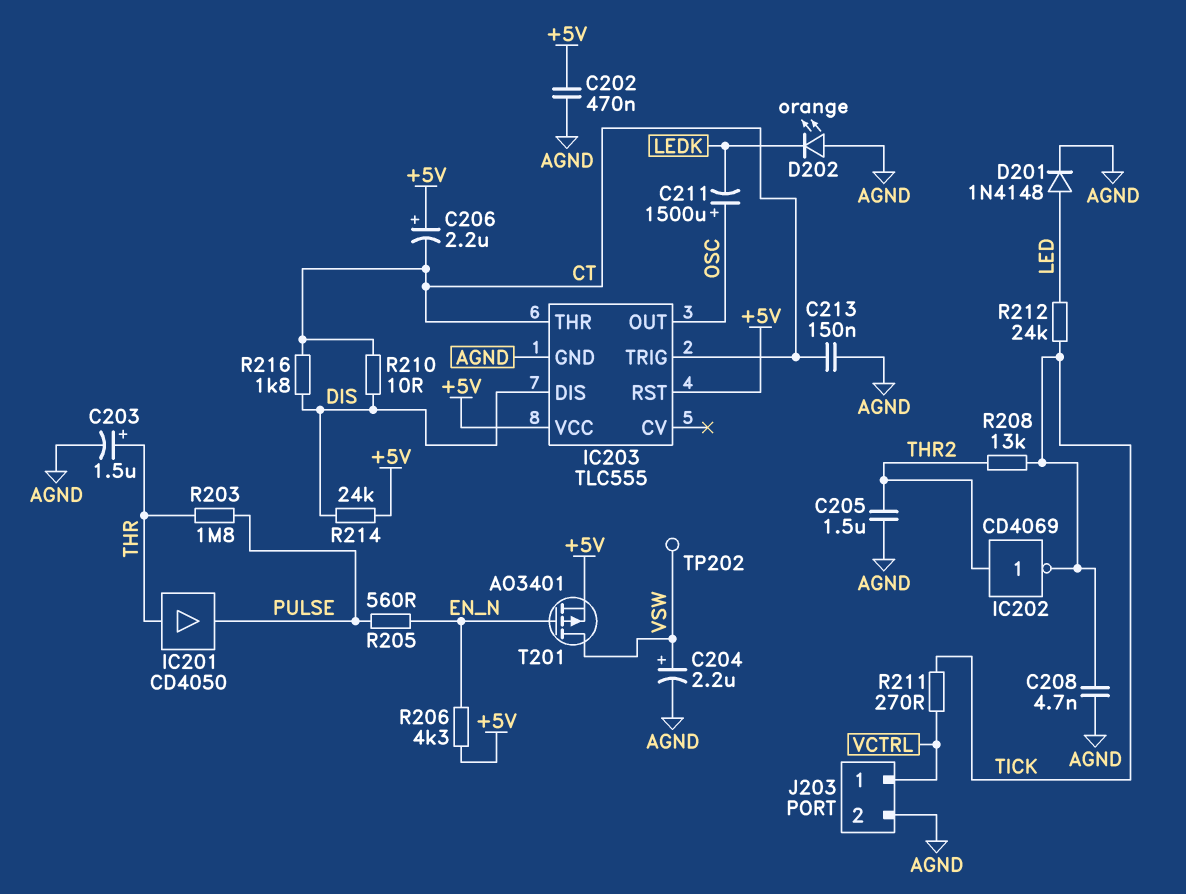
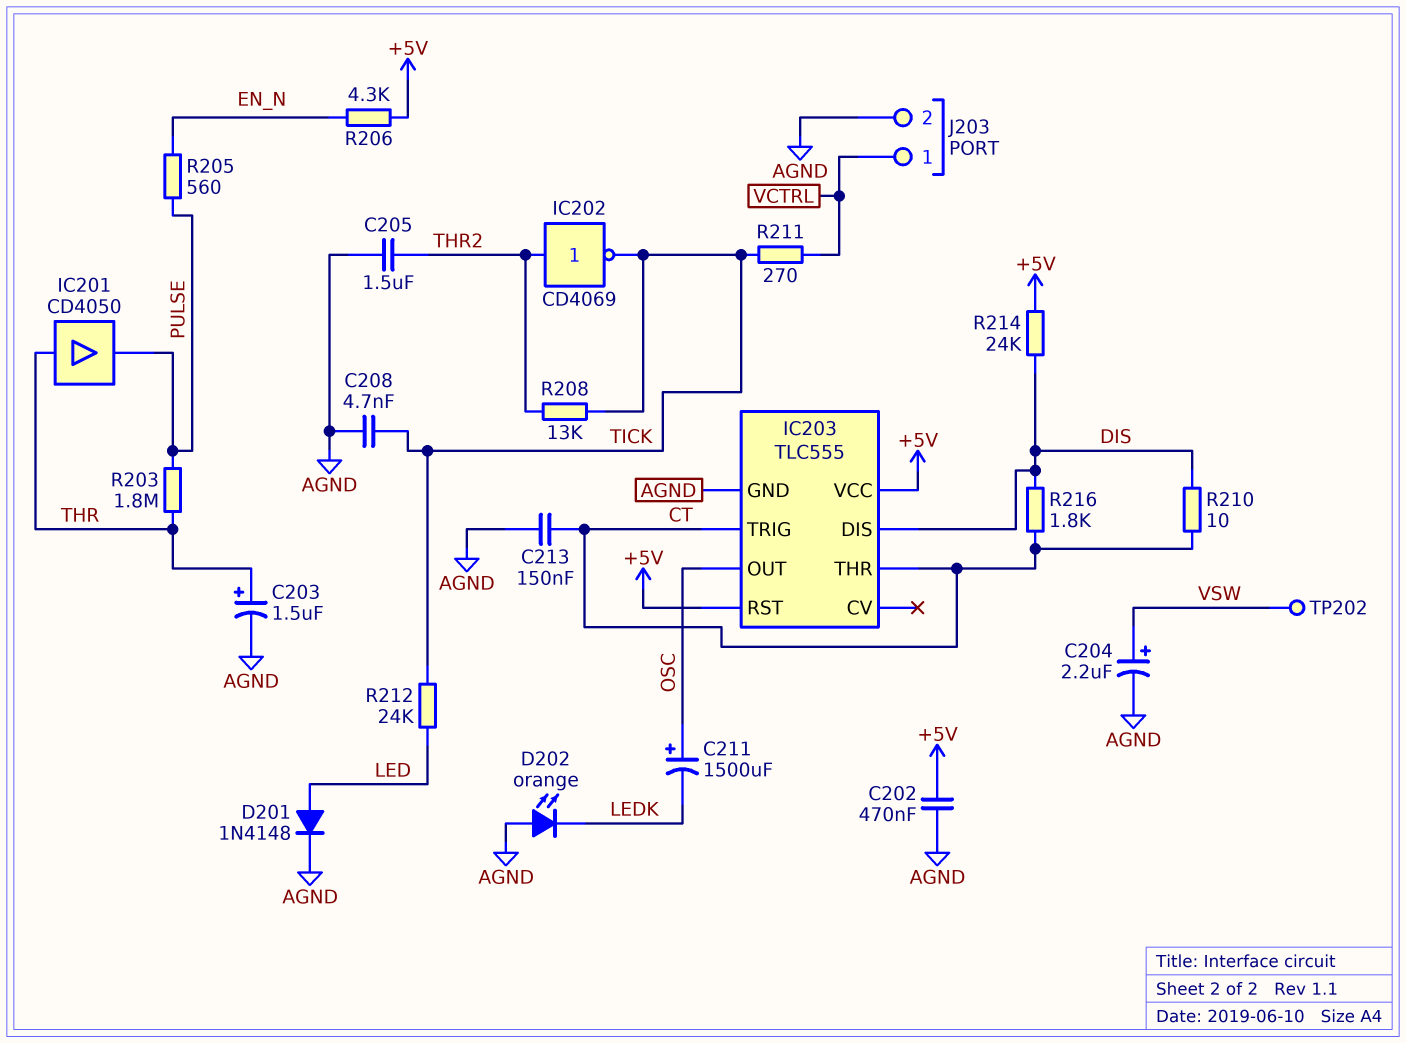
C206: 2.2uF (plus +5V, minus CT) -> none
T201: PMOS AO3401 (G EN_N, D VSW, S +5V) -> none

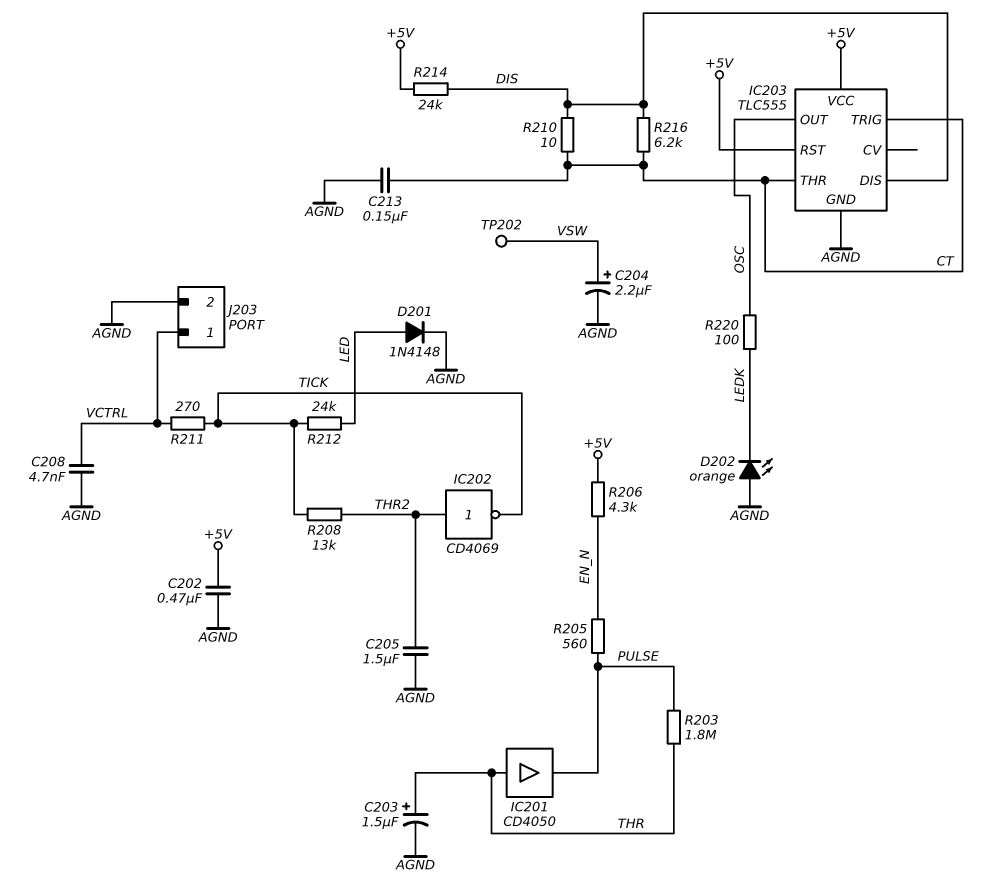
C208: 4.7nF (AGND, TICK) -> 4.7nF (AGND, VCTRL)
C211: 1500uF (plus OSC, minus LEDK) -> none
R216: 1.8k (CT, DIS) -> 6.2k (CT, DIS)
R220: none -> 100 (LEDK, OSC)

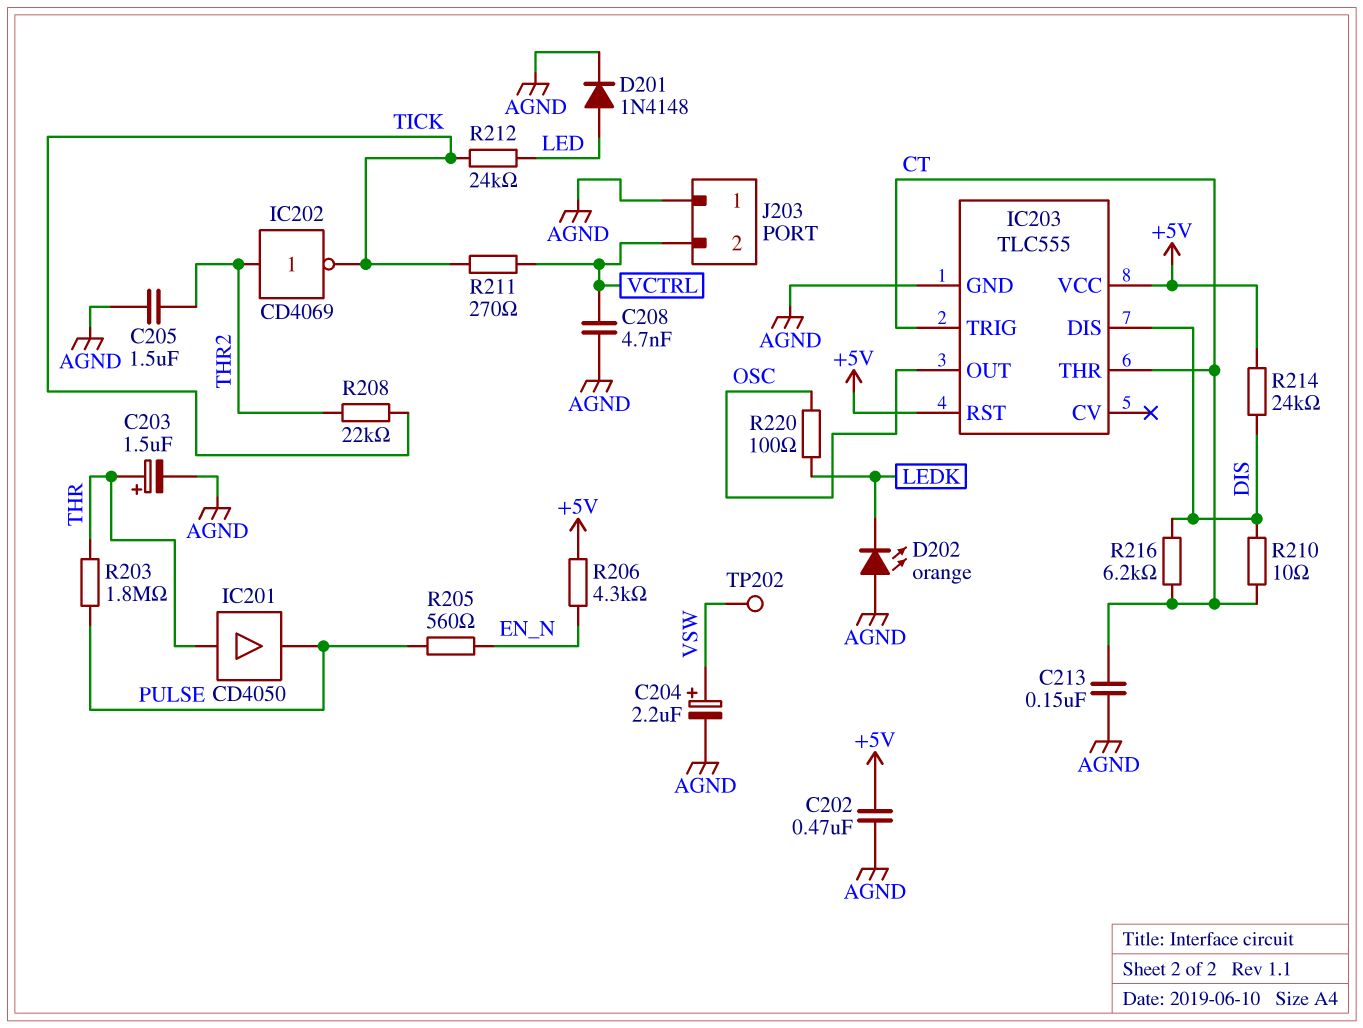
J203 pin 1: VCTRL -> AGND
J203 pin 2: AGND -> VCTRL
R208: 13k (THR2, TICK) -> 22k (THR2, TICK)

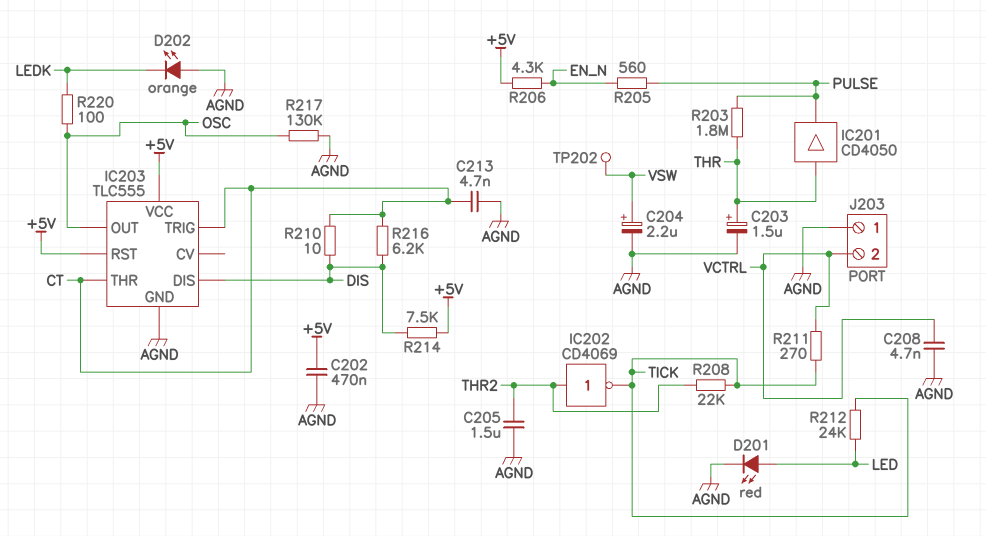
C213: 150nF (AGND, CT) -> 4.7nF (AGND, CT)
D201: diode 1N4148 (A LED, K AGND) -> LED red (A LED, K AGND)
R214: 24k (+5V, DIS) -> 7.5k (+5V, DIS)
R217: none -> 130k (AGND, OSC)

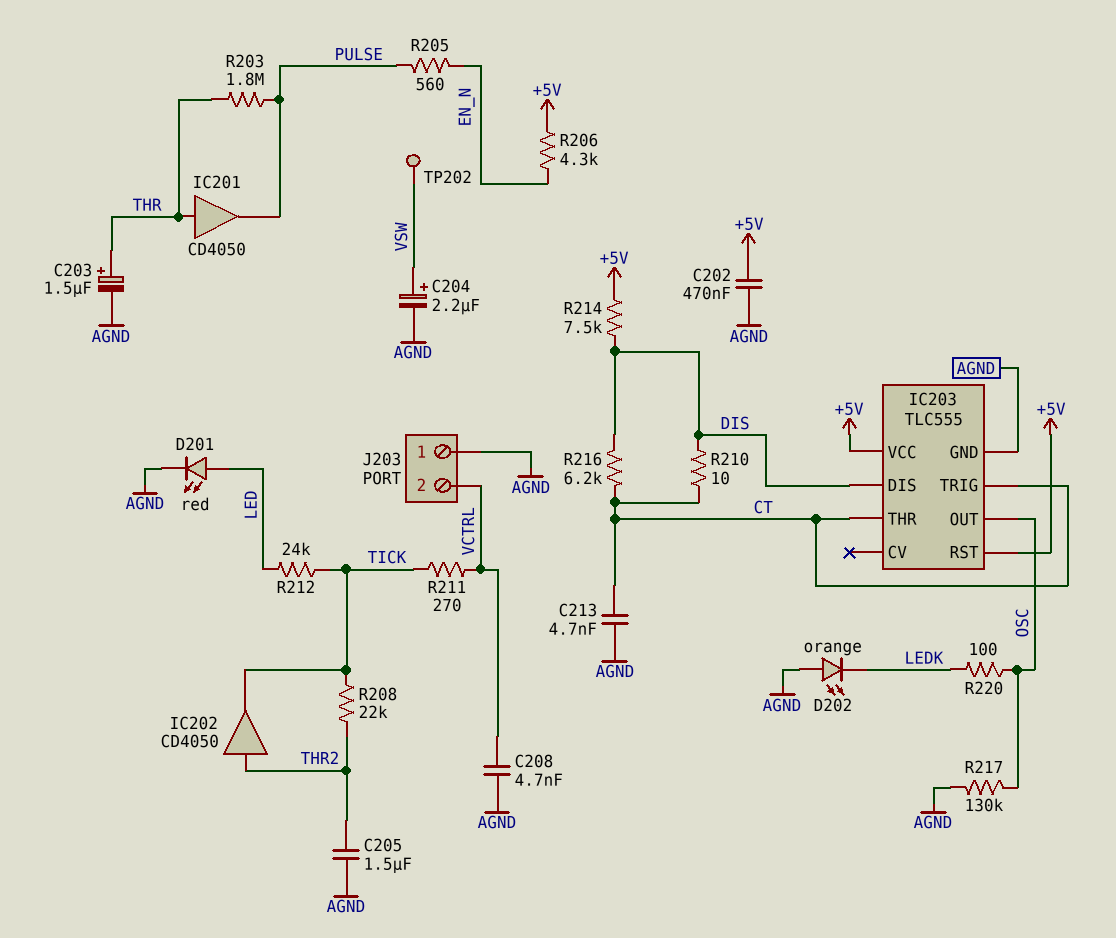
IC202: NOT CD4069 (in THR2, out TICK) -> buffer CD4050 (in THR2, out TICK)

